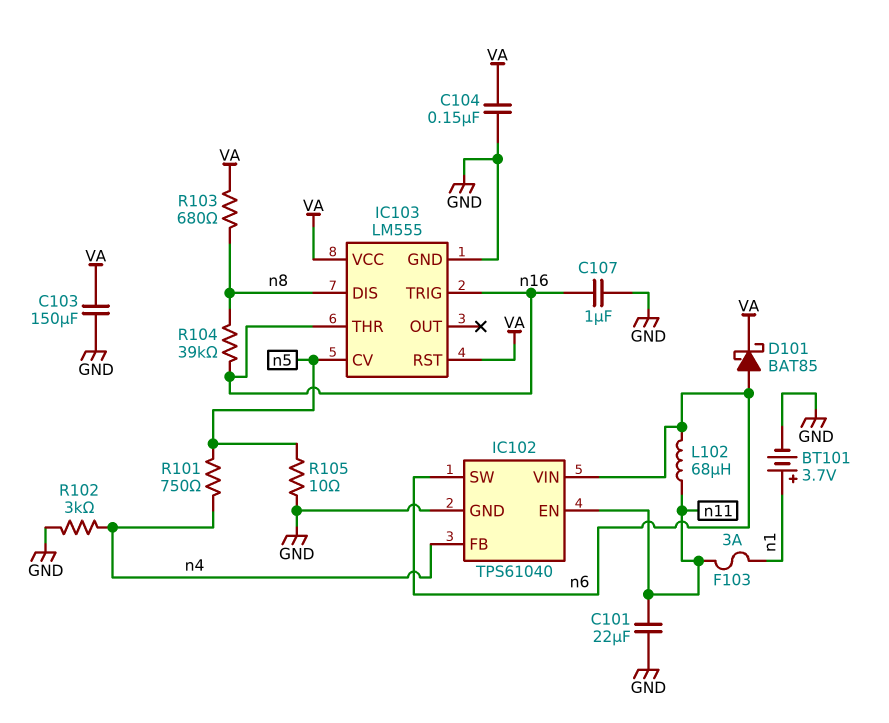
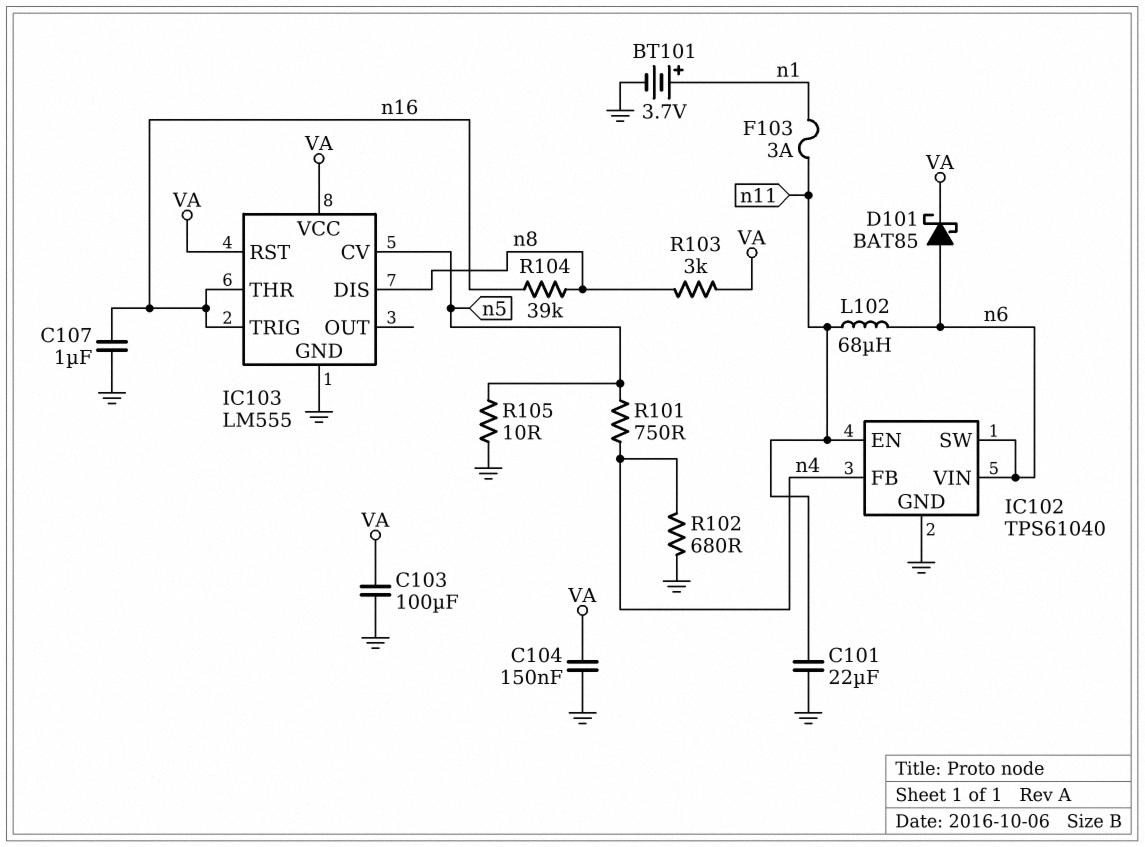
C103: 150uF (GND, VA) -> 100uF (GND, VA)
R102: 3k (GND, n4) -> 680 (GND, n4)
R103: 680 (VA, n8) -> 3k (VA, n8)

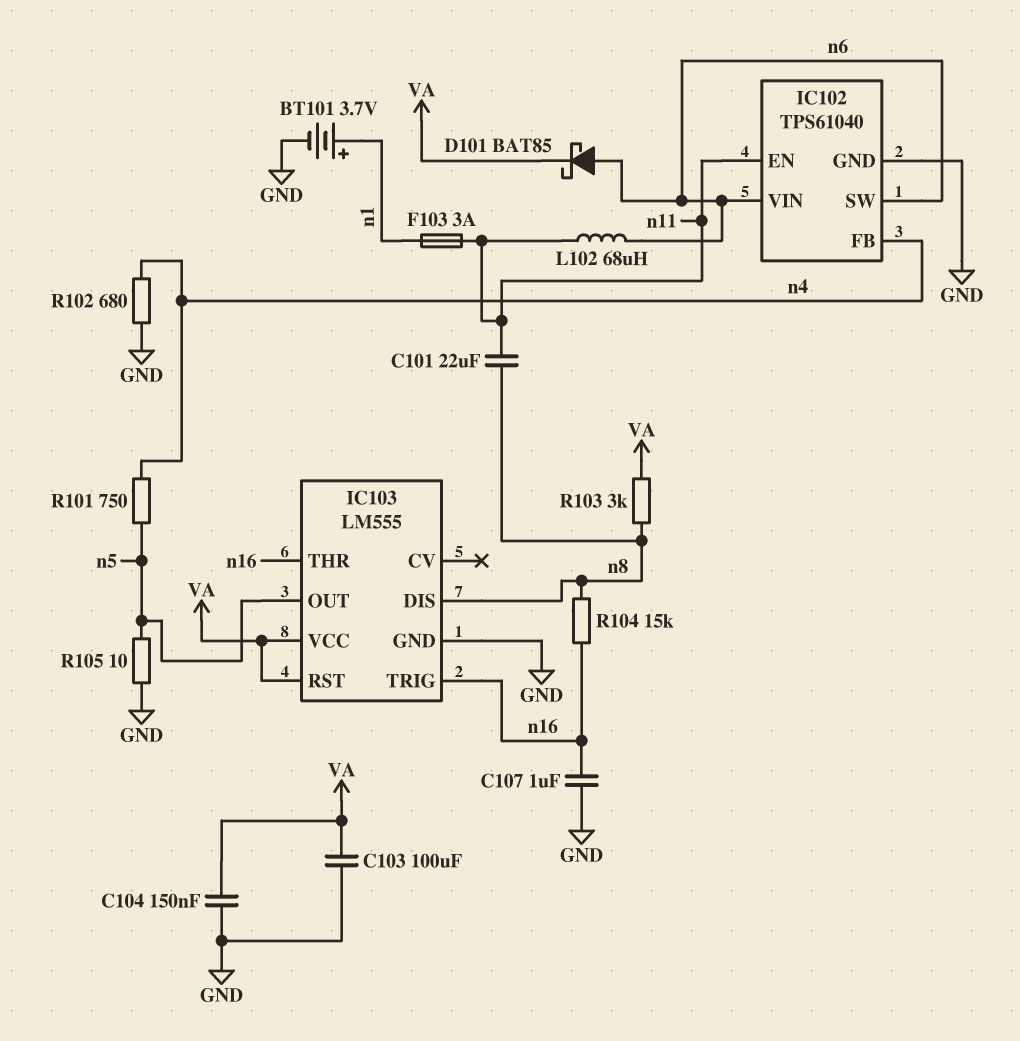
C101: 22uF (GND, n11) -> 22uF (n8, n11)
IC103 pin CV: n5 -> none
IC103 pin OUT: none -> n5
R104: 39k (n8, n16) -> 15k (n8, n16)

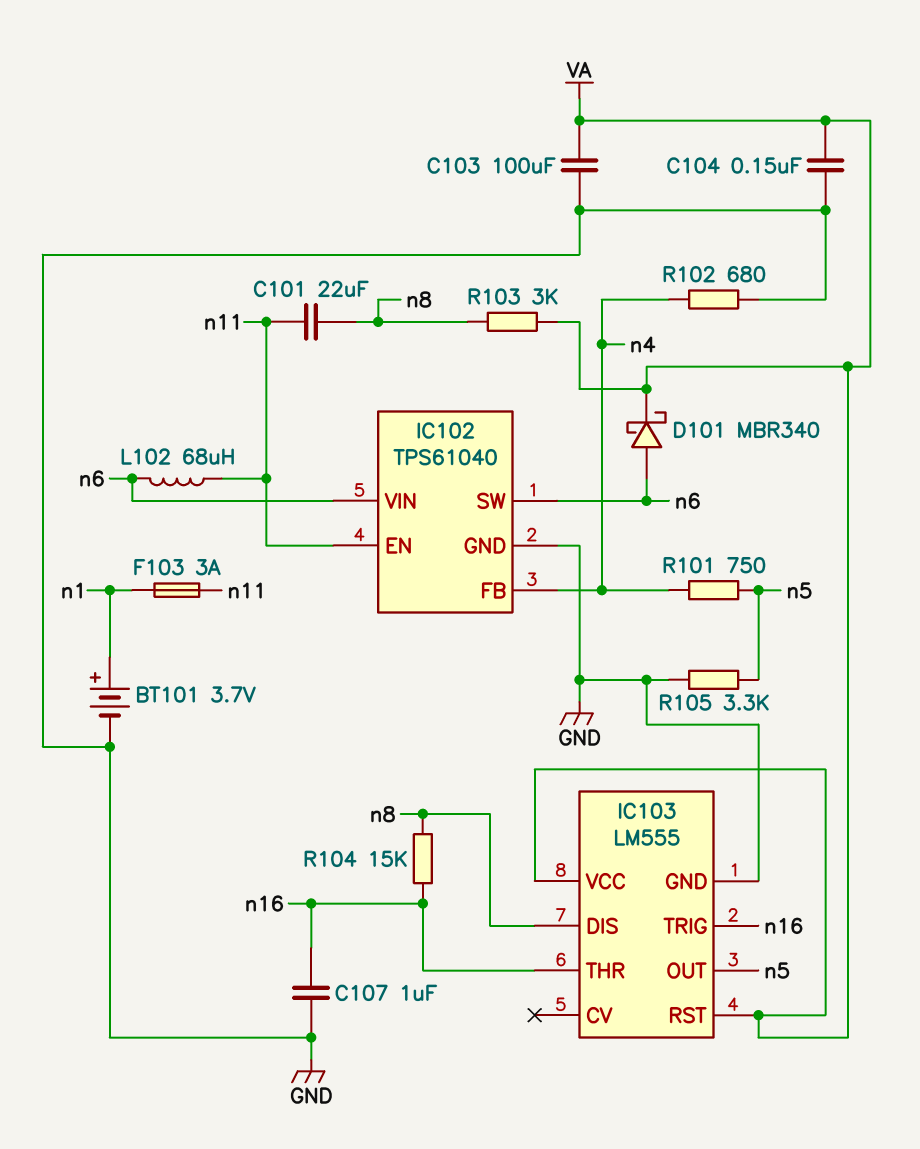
D101: schottky BAT85 (A n6, K VA) -> schottky MBR340 (A n6, K VA)
R105: 10 (GND, n5) -> 3.3k (GND, n5)

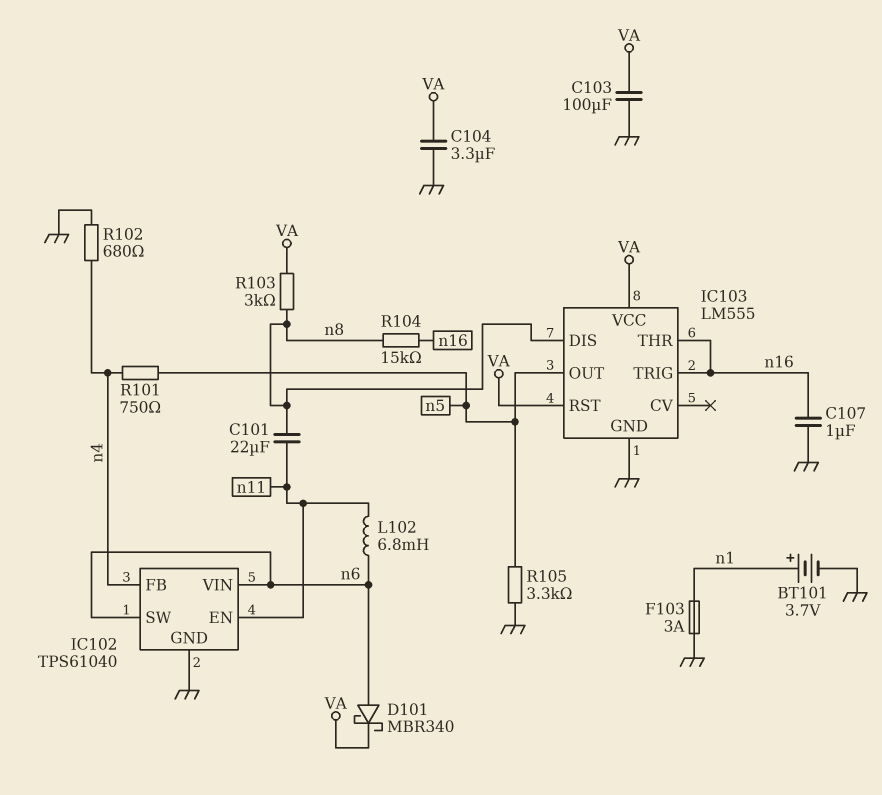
C104: 150nF (GND, VA) -> 3.3uF (GND, VA)
F103: 3A (n1, n11) -> 3A (GND, n1)
L102: 68uH (n6, n11) -> 6.8mH (n6, n11)

